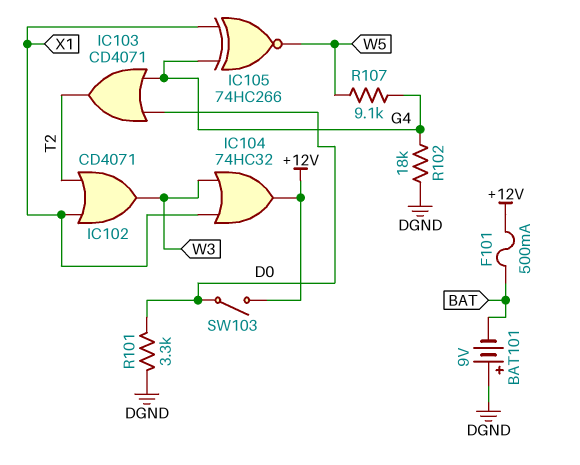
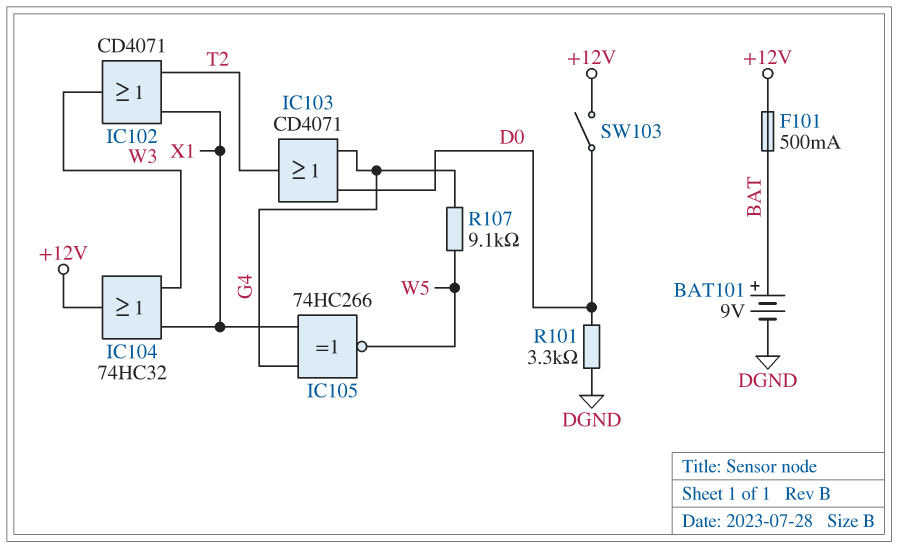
BAT101: 9V (plus DGND, minus BAT) -> 9V (plus BAT, minus DGND)
R102: 18k (DGND, G4) -> none

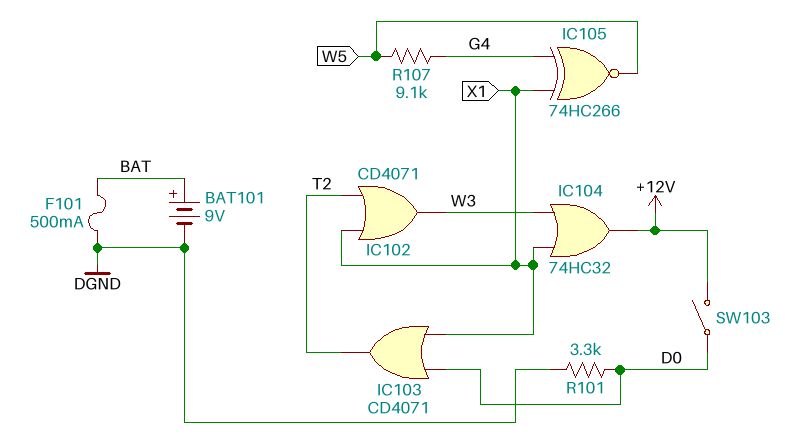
F101: 500mA (+12V, BAT) -> 500mA (BAT, DGND)
IC103: OR CD4071 (in D0, in G4, out T2) -> OR CD4071 (in D0, in X1, out T2)

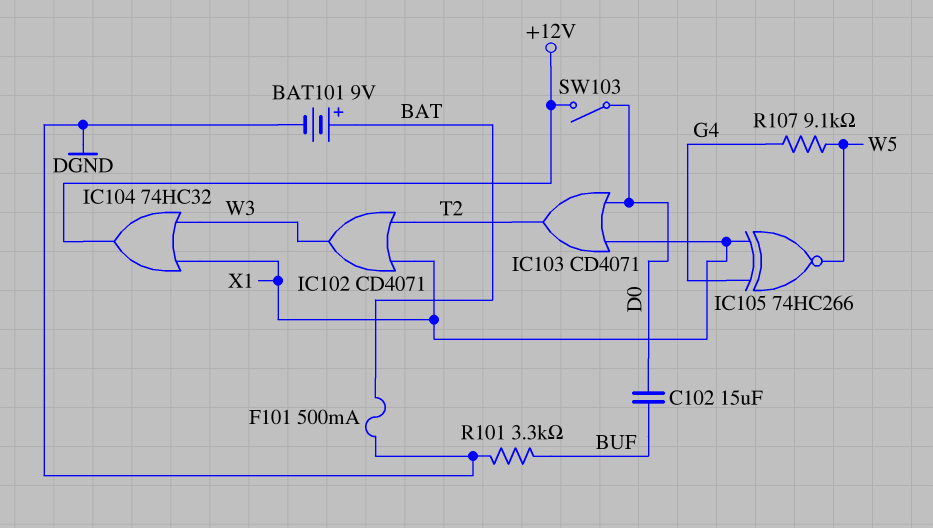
C102: none -> 15uF (BUF, D0)
R101: 3.3k (D0, DGND) -> 3.3k (BUF, DGND)

